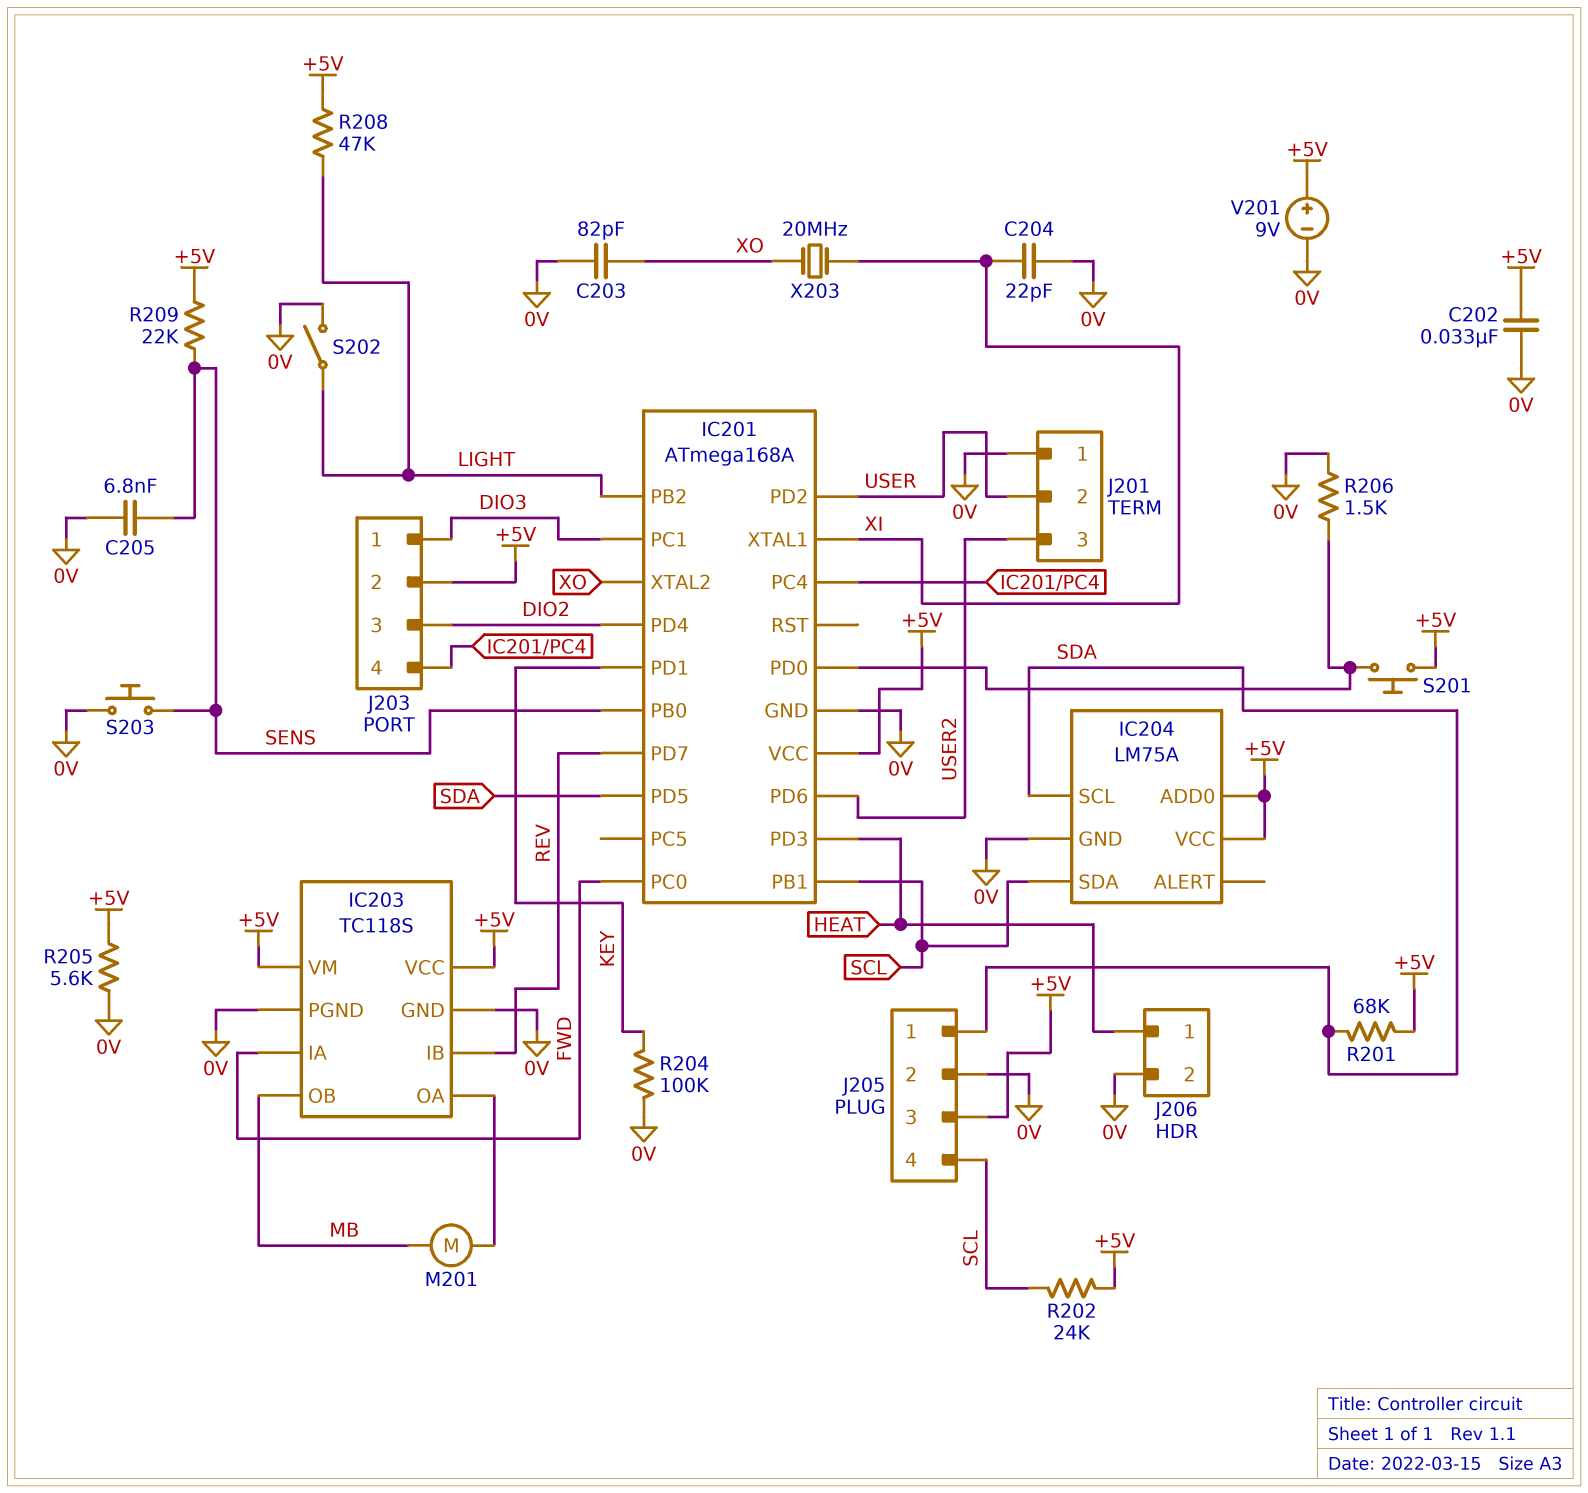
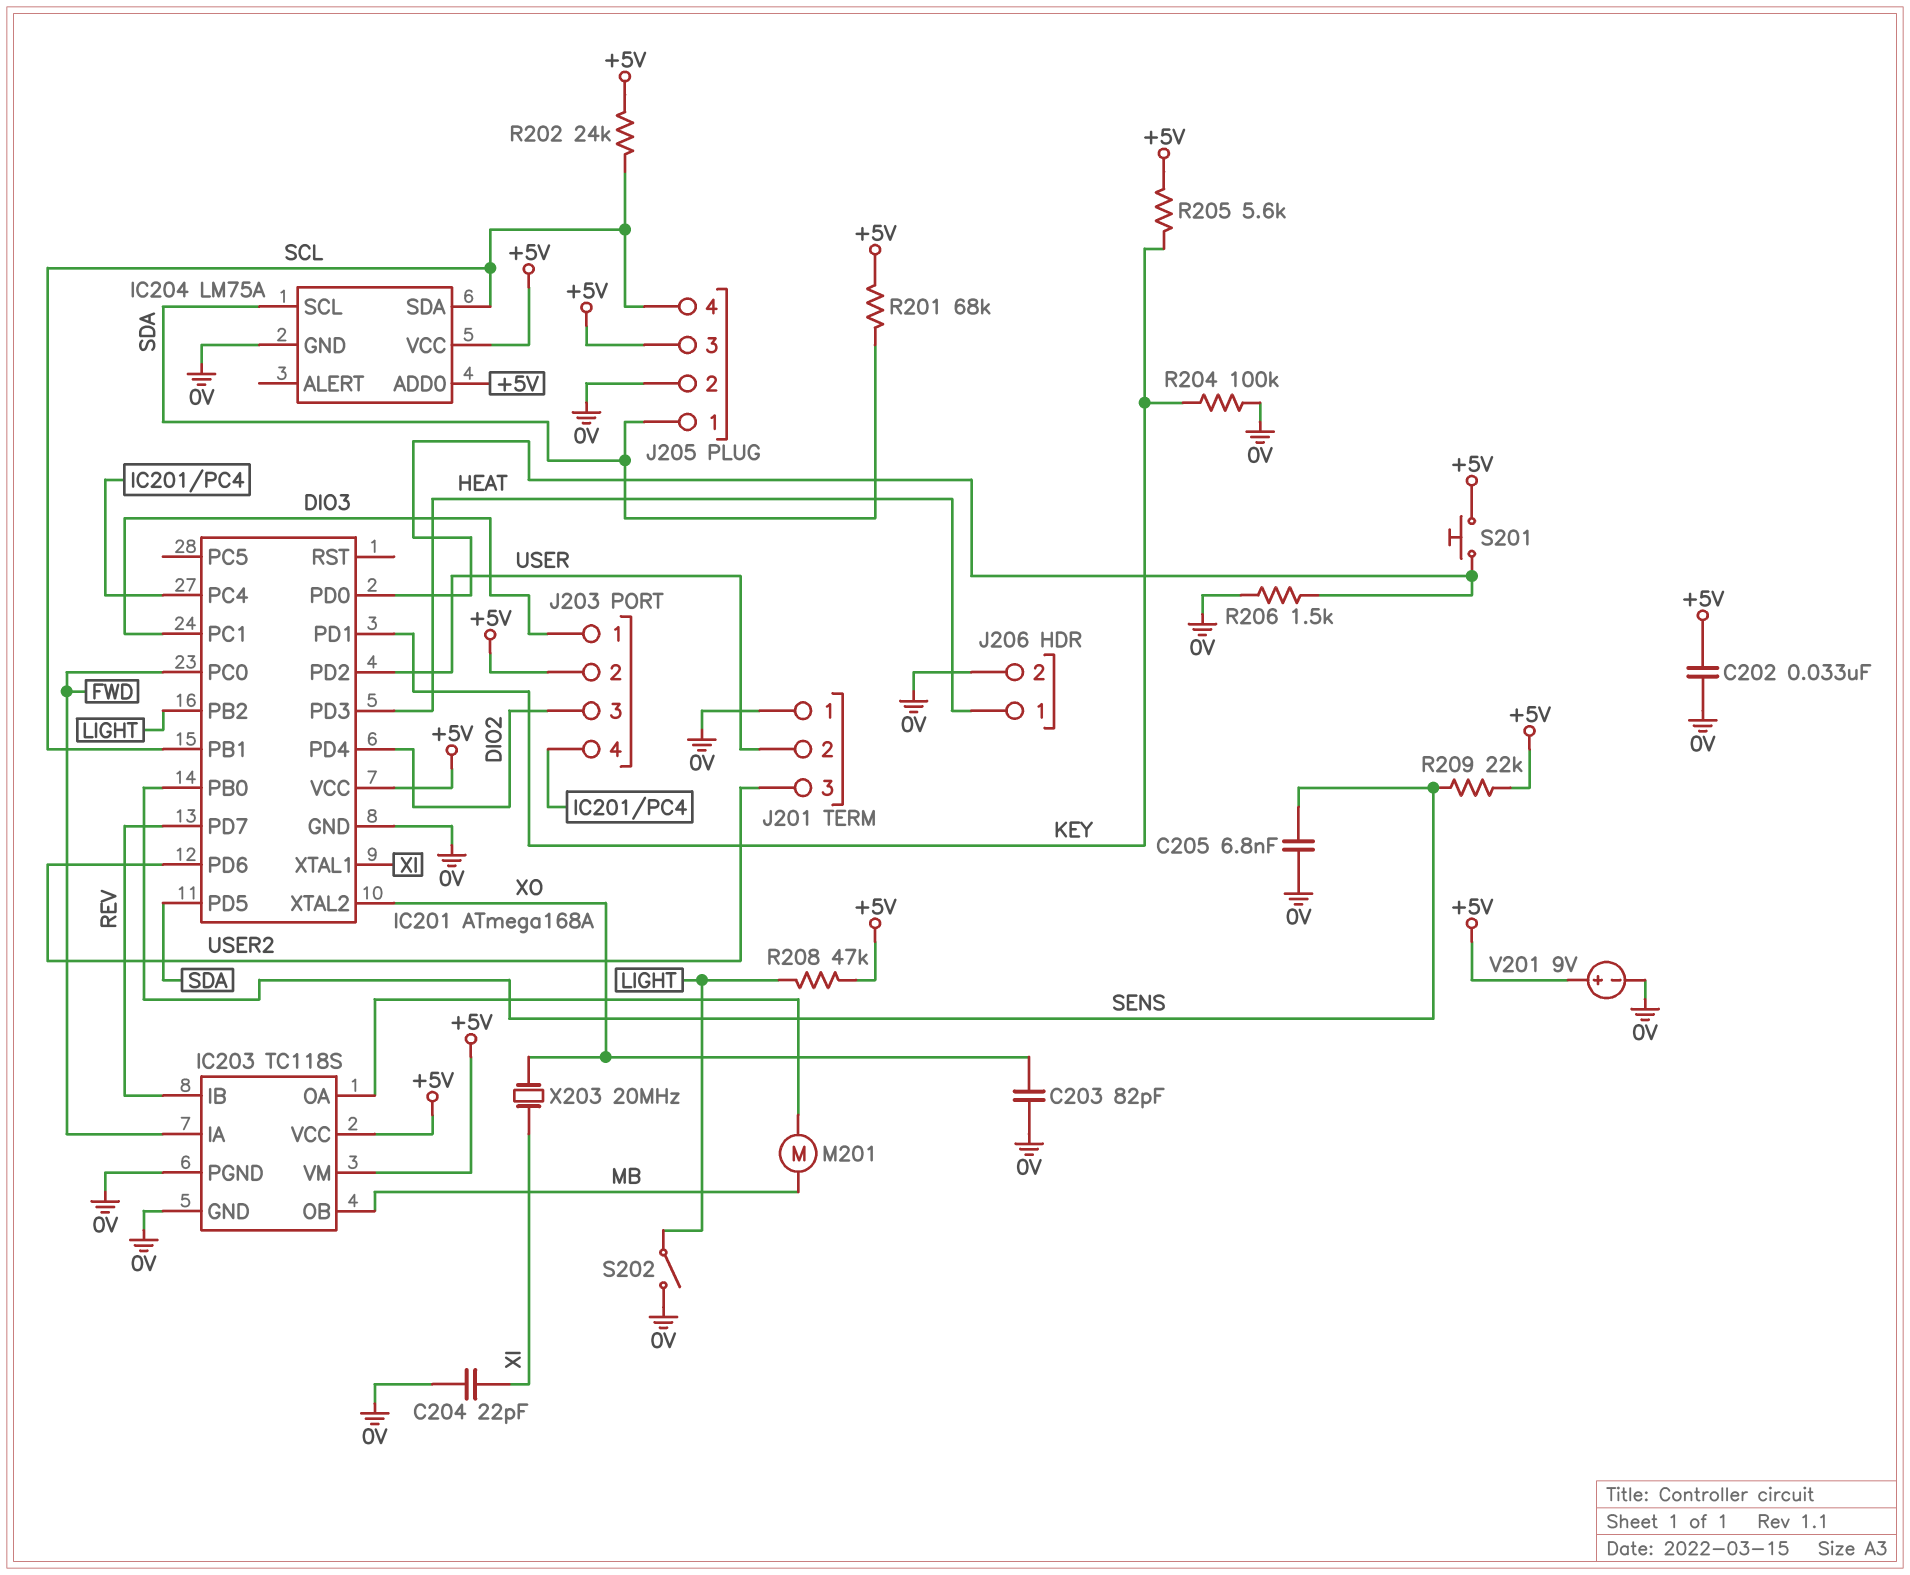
R205: 5.6k (+5V, 0V) -> 5.6k (+5V, KEY)
S203: button (0V, SENS) -> none

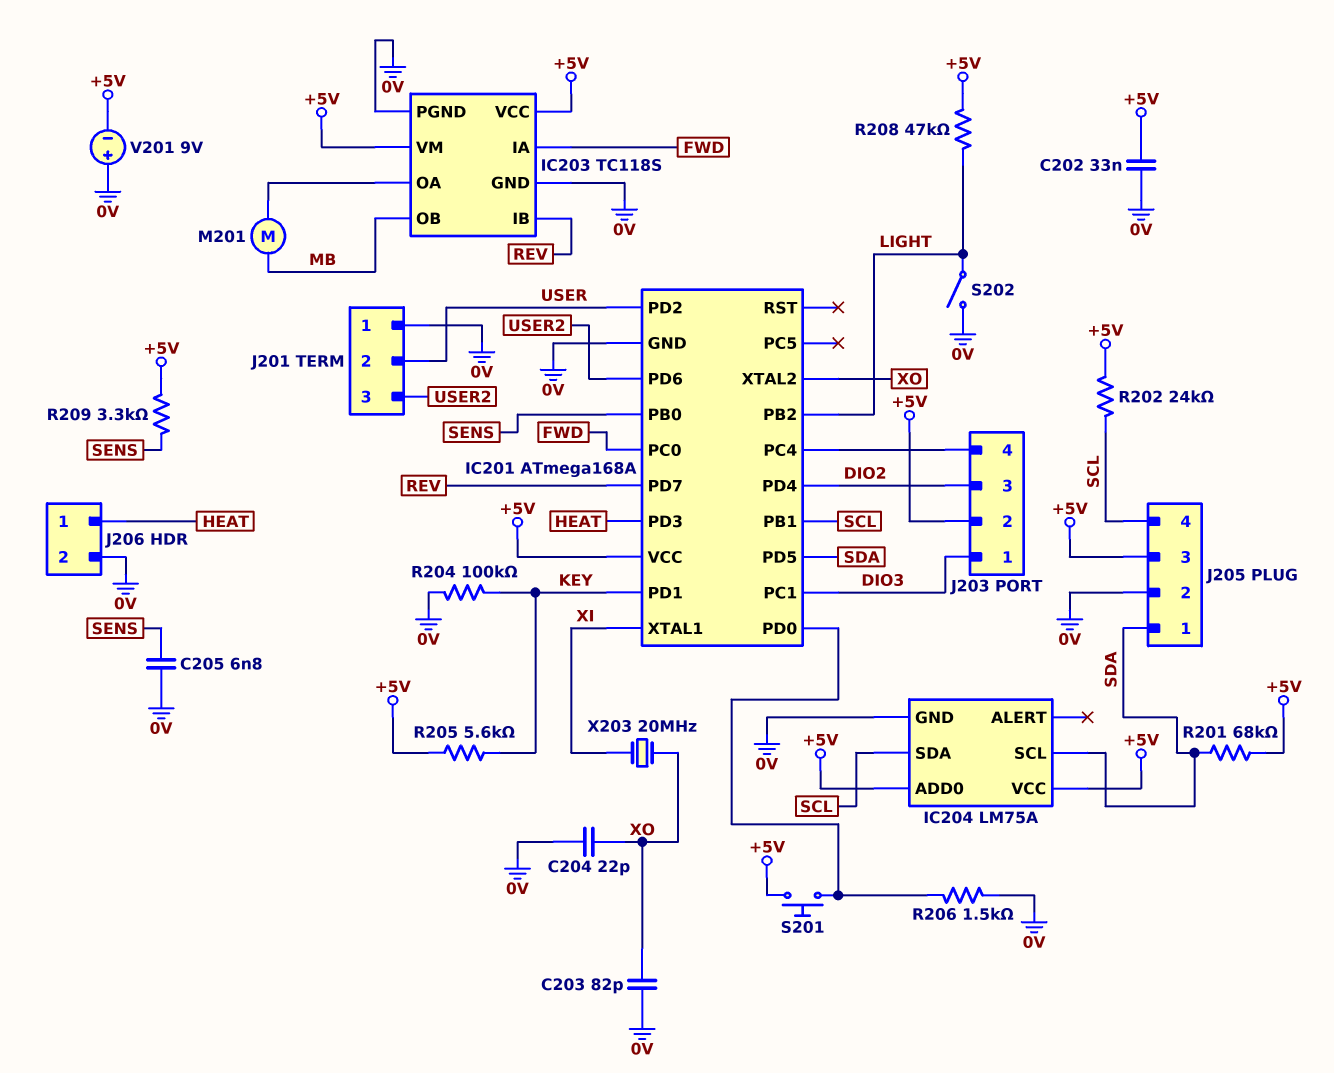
C204: 22pF (0V, XI) -> 22pF (0V, XO)
R209: 22k (+5V, SENS) -> 3.3k (+5V, SENS)
V201: 9V (plus +5V, minus 0V) -> 9V (plus 0V, minus +5V)

